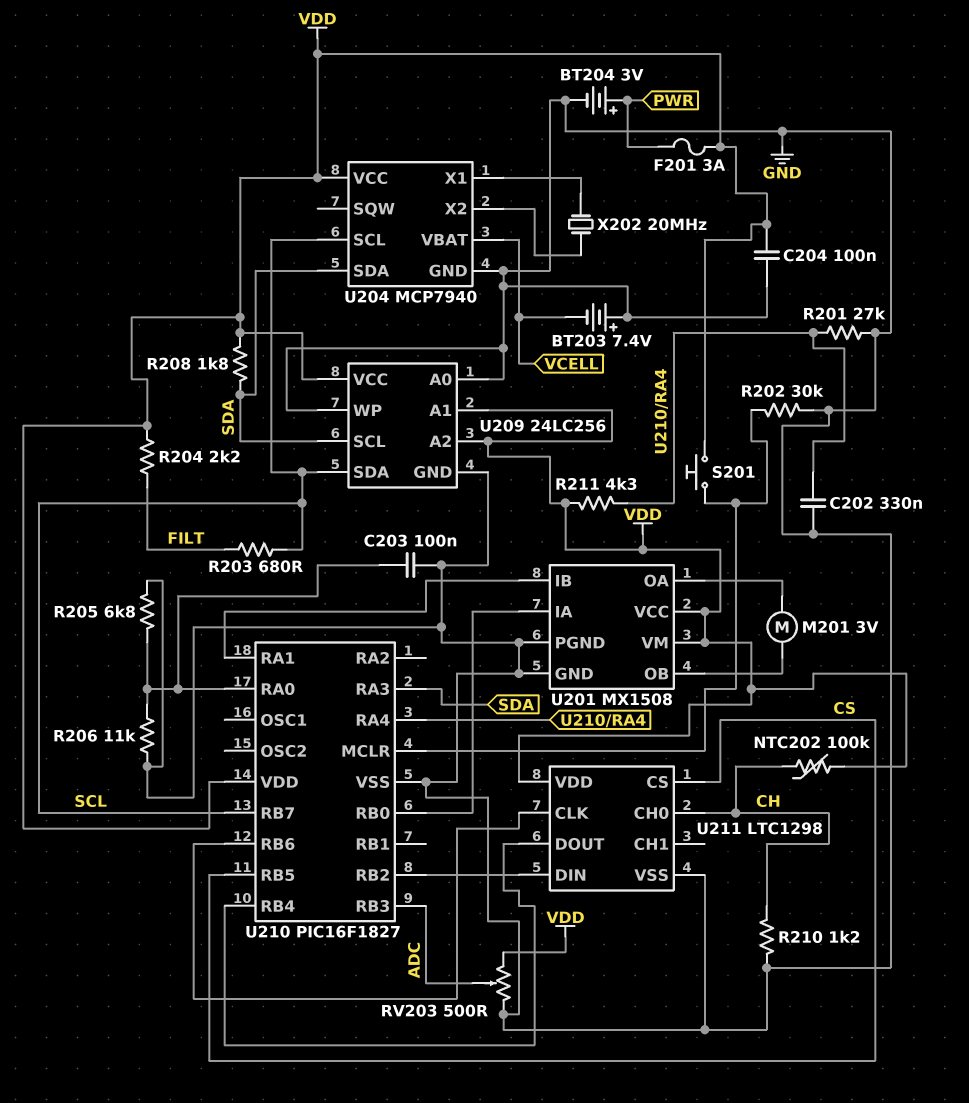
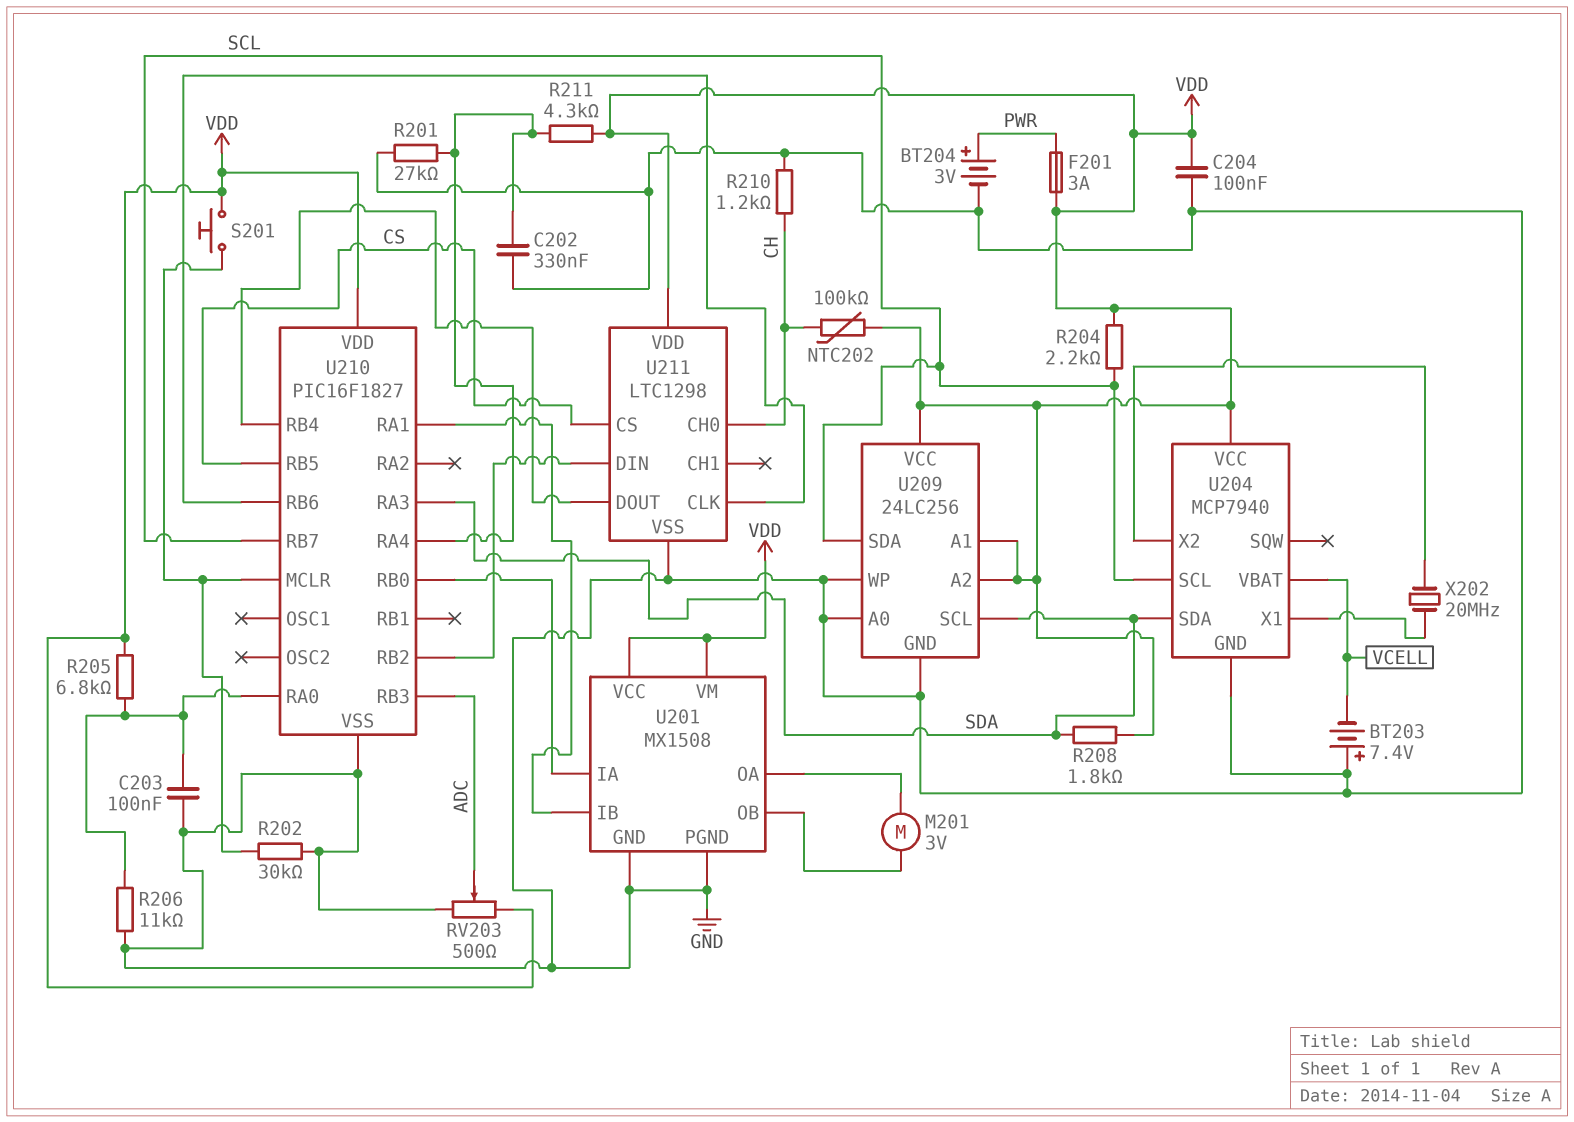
R203: 680 (FILT, SCL) -> none
R204: 2.2k (FILT, VDD) -> 2.2k (SCL, VDD)
R205: 6.8k (GND, U210/RA0) -> 6.8k (U210/RA0, VDD)

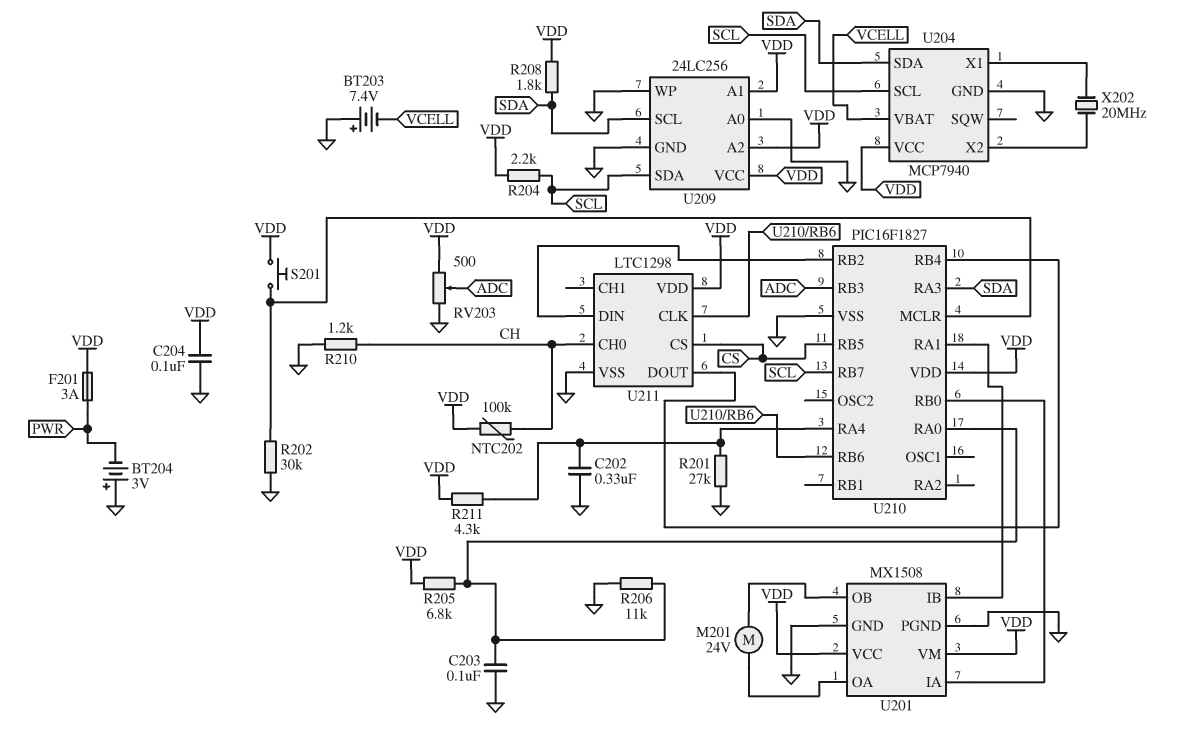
BT204: 3V (plus PWR, minus GND) -> 3V (plus GND, minus PWR)
M201: motor 3V (U201/OA, U201/OB) -> motor 24V (U201/OA, U201/OB)

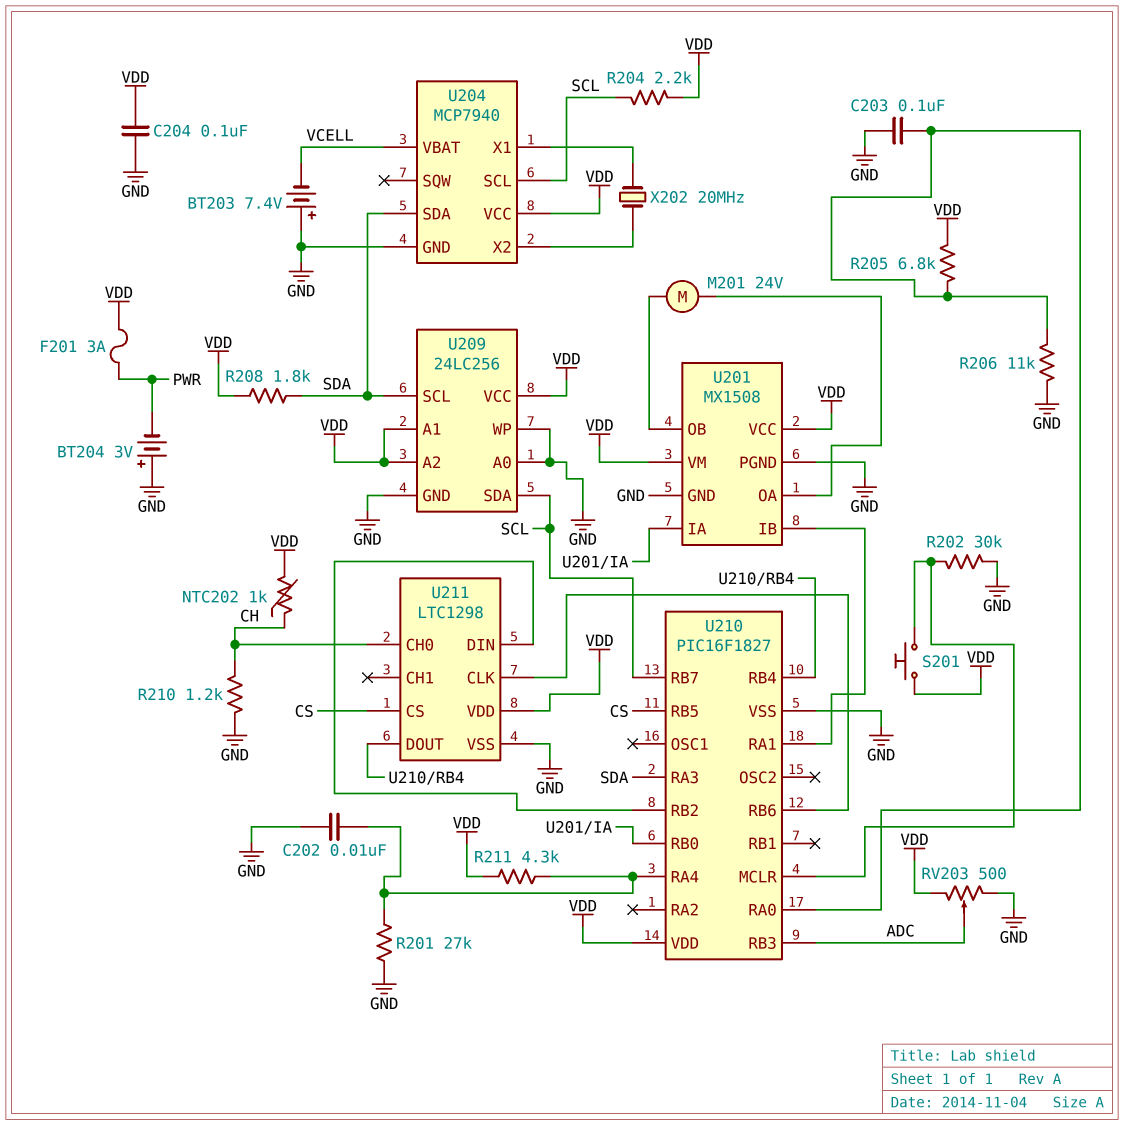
C202: 330nF (GND, U210/RA4) -> 10nF (GND, U210/RA4)
NTC202: 100k (CH, VDD) -> 1k (CH, VDD)

